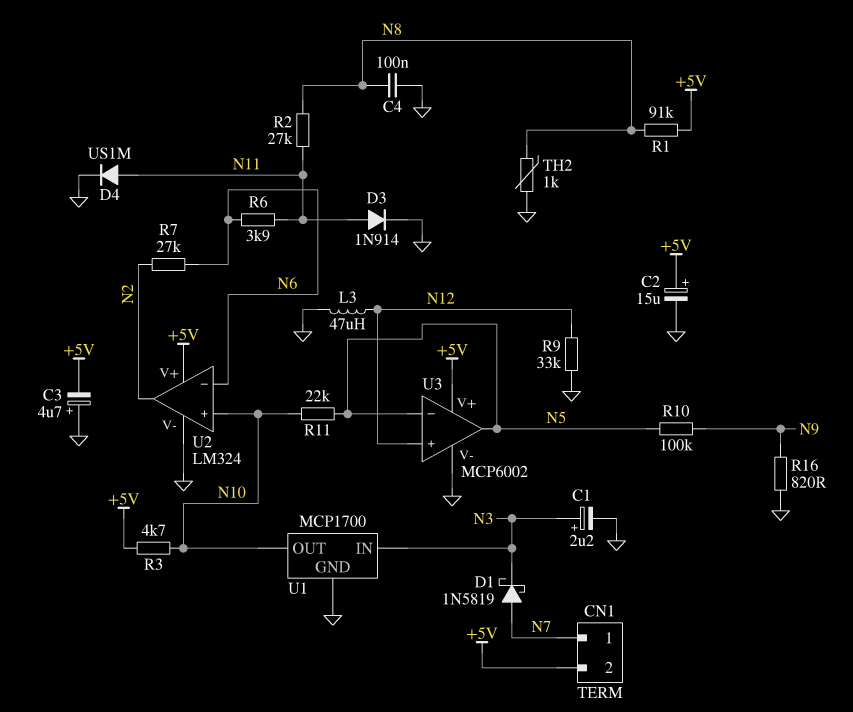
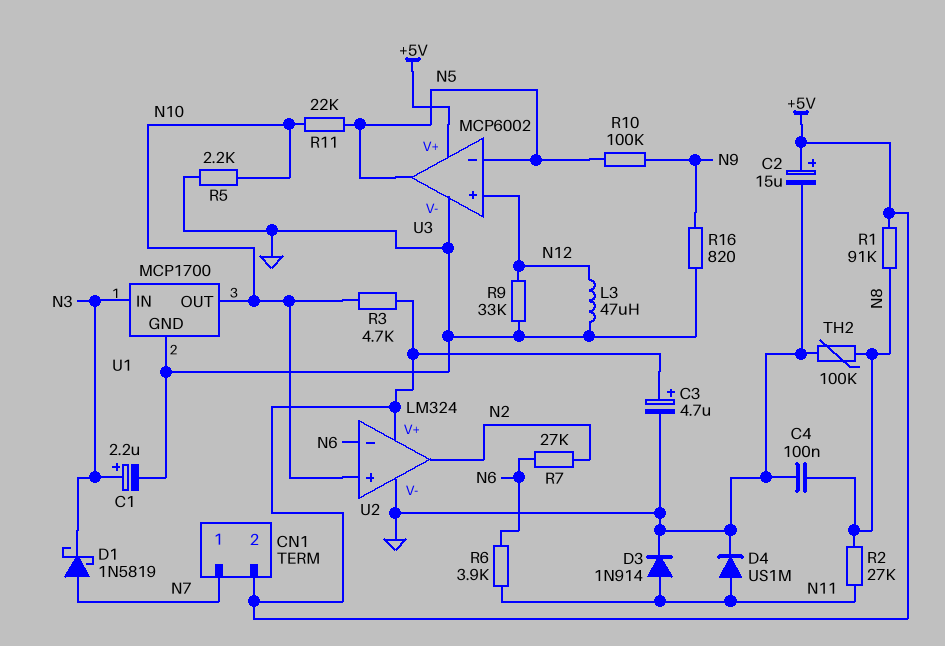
C3: 4.7uF (plus GND, minus +5V) -> 4.7uF (plus +5V, minus GND)
R5: none -> 2.2k (GND, N10)
TH2: 1k (GND, N8) -> 100k (GND, N8)

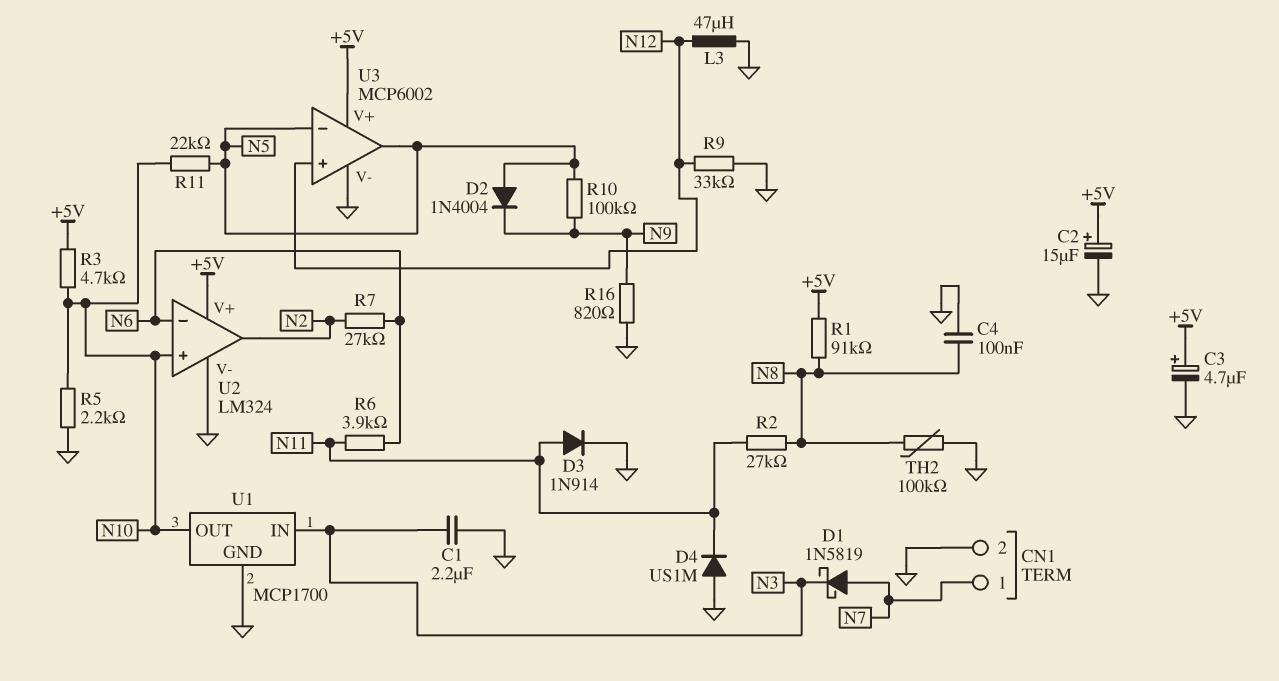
C1: 2.2uF (plus N3, minus GND) -> 2.2uF (GND, N3)
CN1 pin 2: +5V -> GND
D2: none -> diode 1N4004 (A N5, K N9)
D4: diode US1M (A N11, K GND) -> diode US1M (A GND, K N11)

